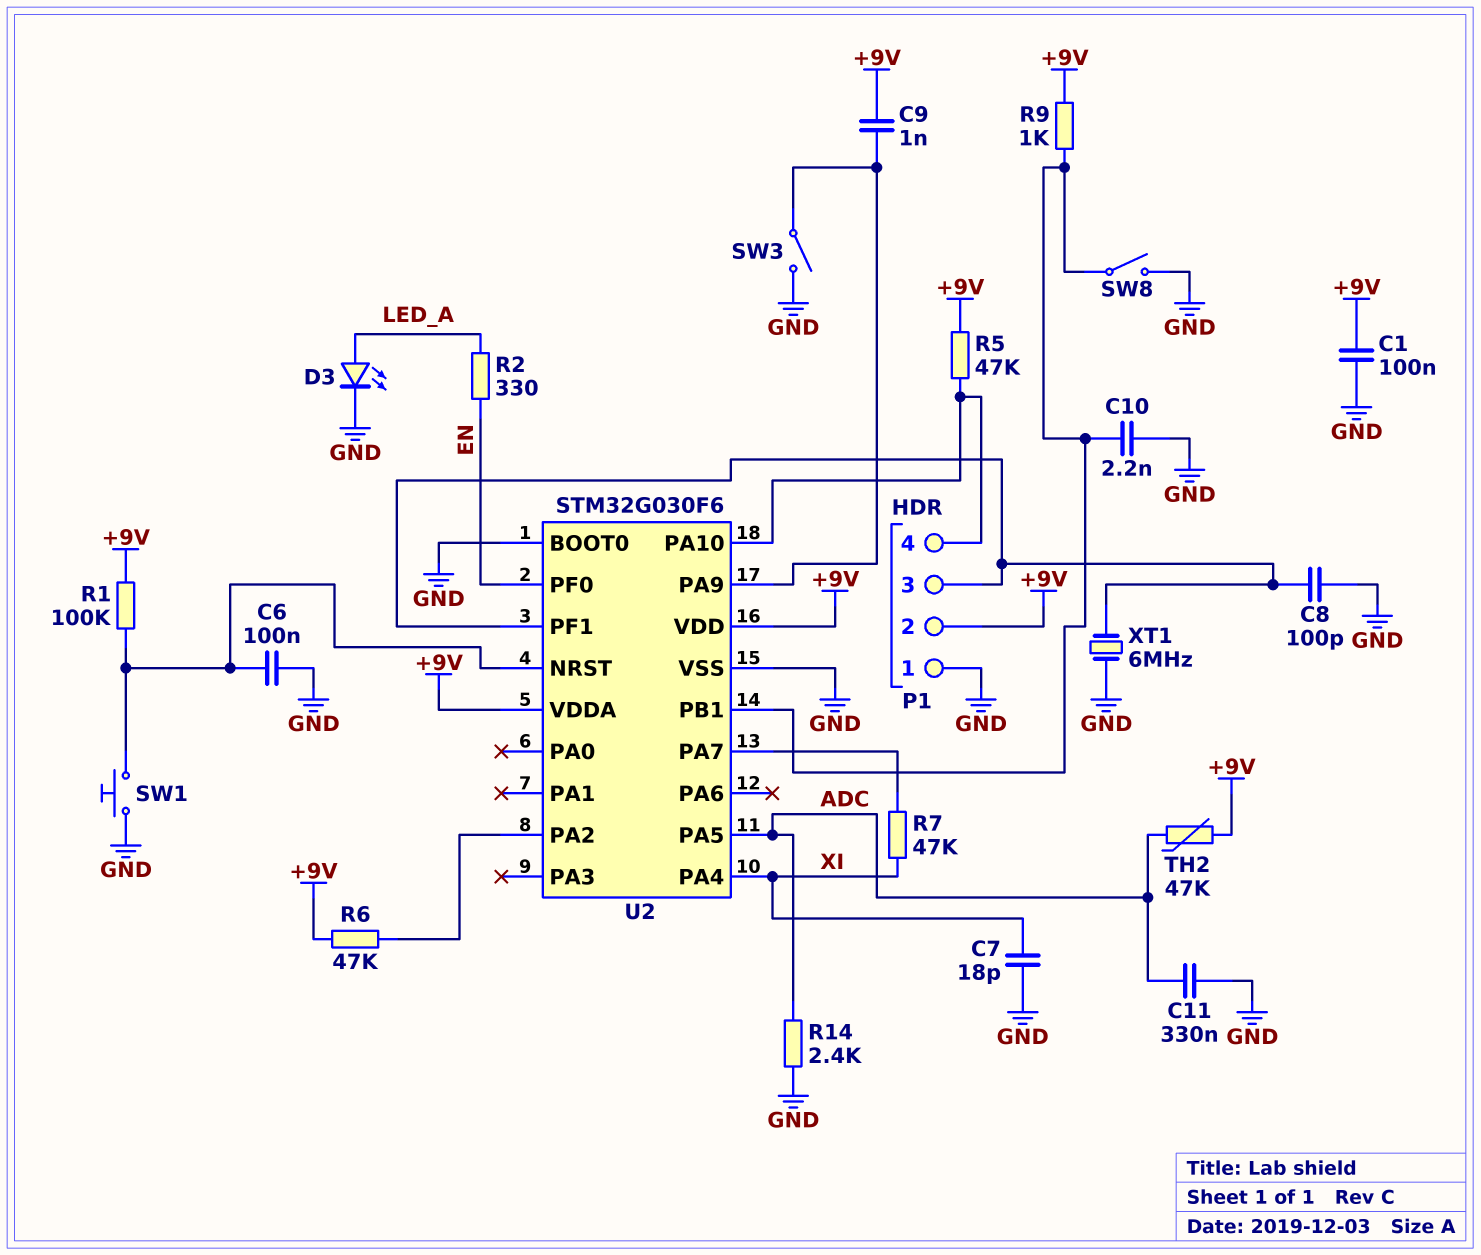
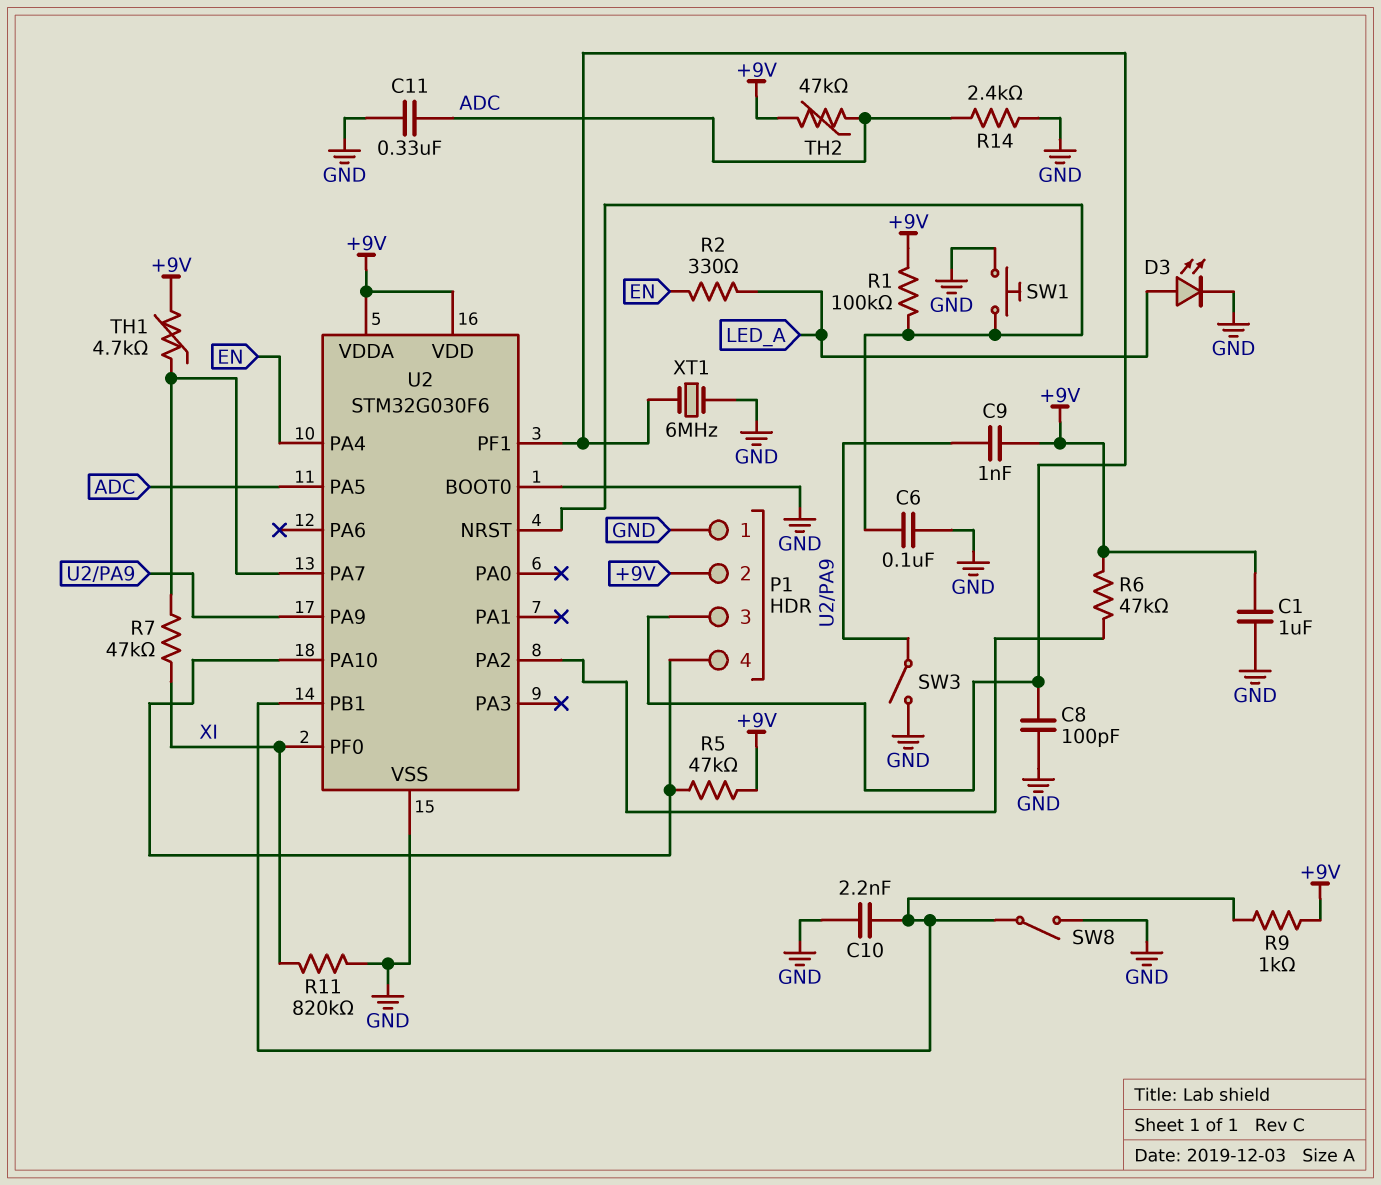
C1: 100nF (+9V, GND) -> 1uF (+9V, GND)
C7: 18pF (GND, XI) -> none
R11: none -> 820k (GND, XI)
TH1: none -> 4.7k (+9V, U2/PA7)
U2 pin PA4: XI -> EN
U2 pin PF0: EN -> XI

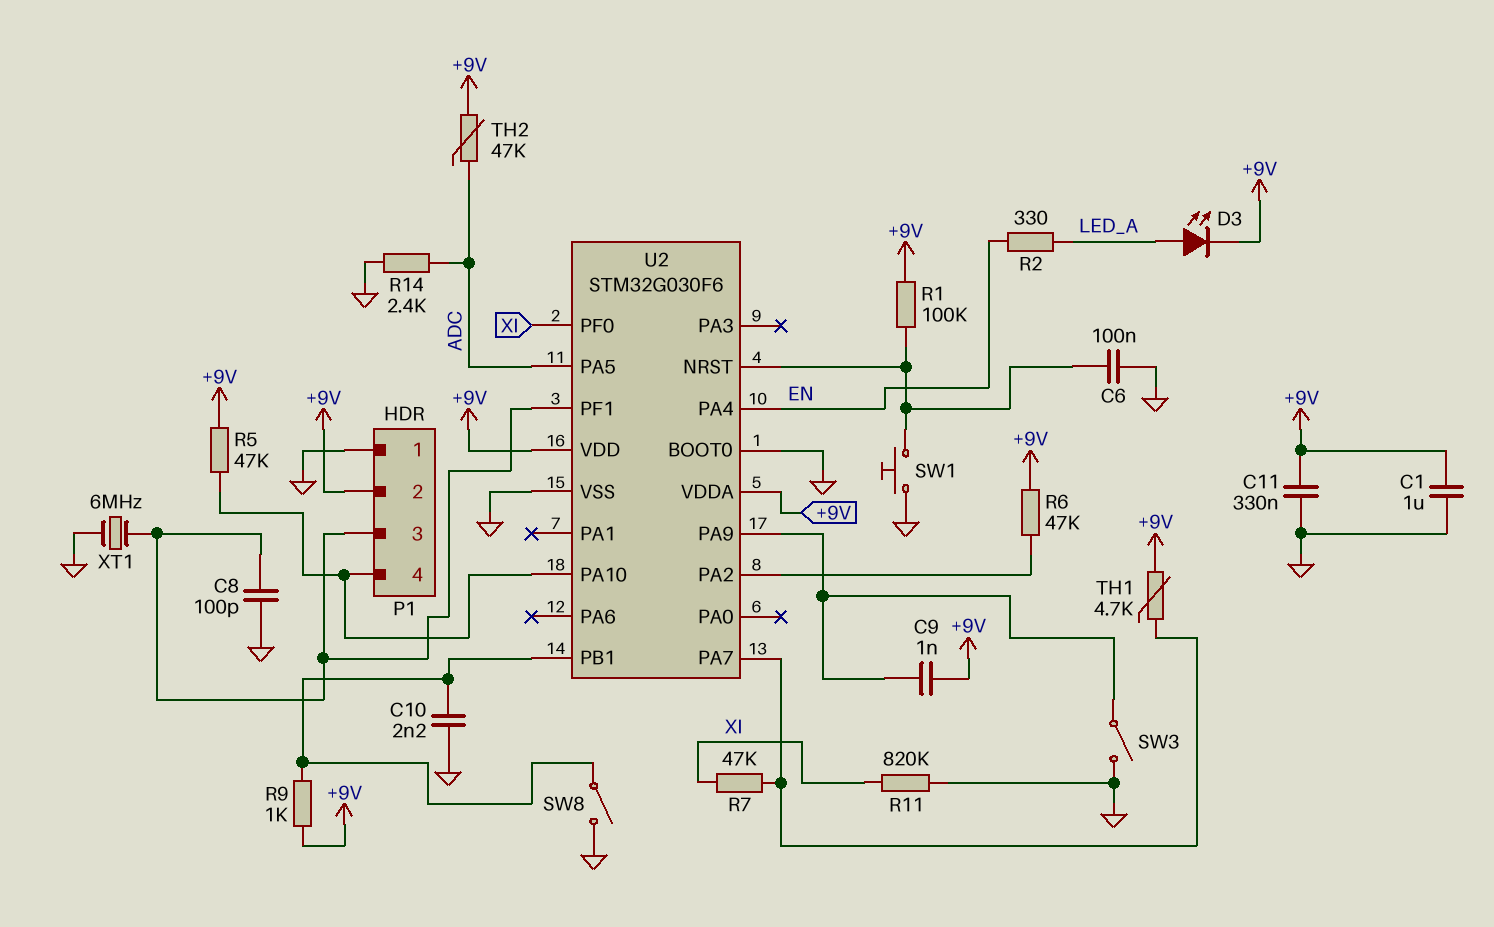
C11: 330nF (ADC, GND) -> 330nF (+9V, GND)
D3: LED (A LED_A, K GND) -> LED (A LED_A, K +9V)

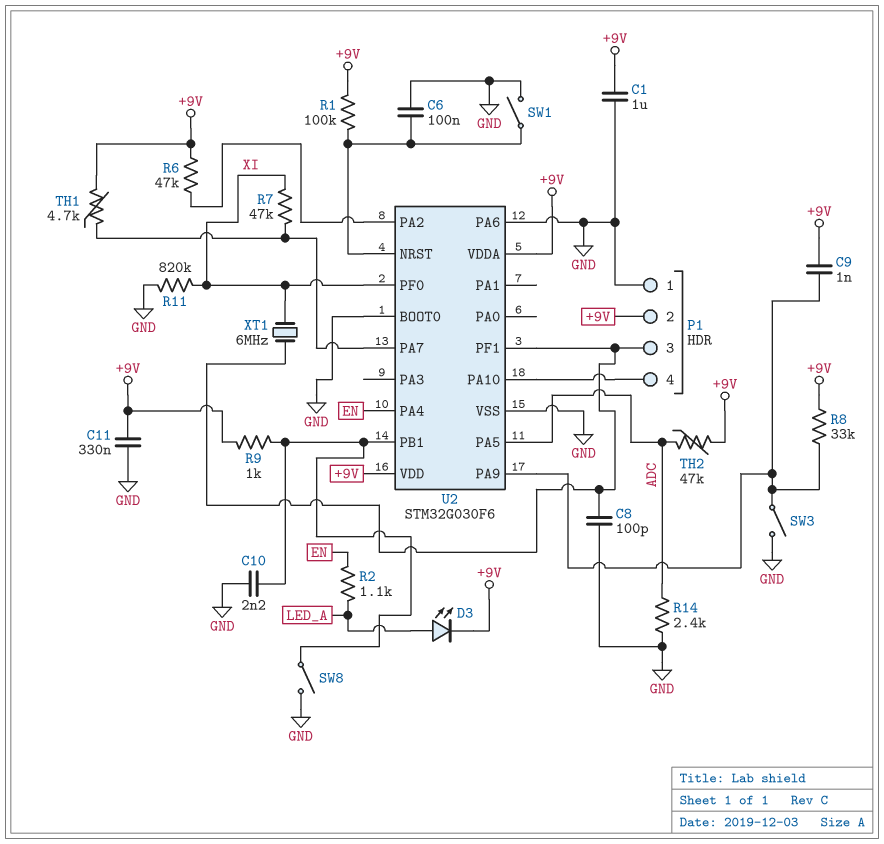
R2: 330 (EN, LED_A) -> 1.1k (EN, LED_A)
R5: 47k (+9V, P1/4) -> none
R8: none -> 33k (+9V, U2/PA9)
SW1: button (GND, U2/NRST) -> switch (GND, U2/NRST)
U2 pin PA6: none -> GND
XT1: 6MHz (GND, P1/3) -> 6MHz (P1/3, XI)

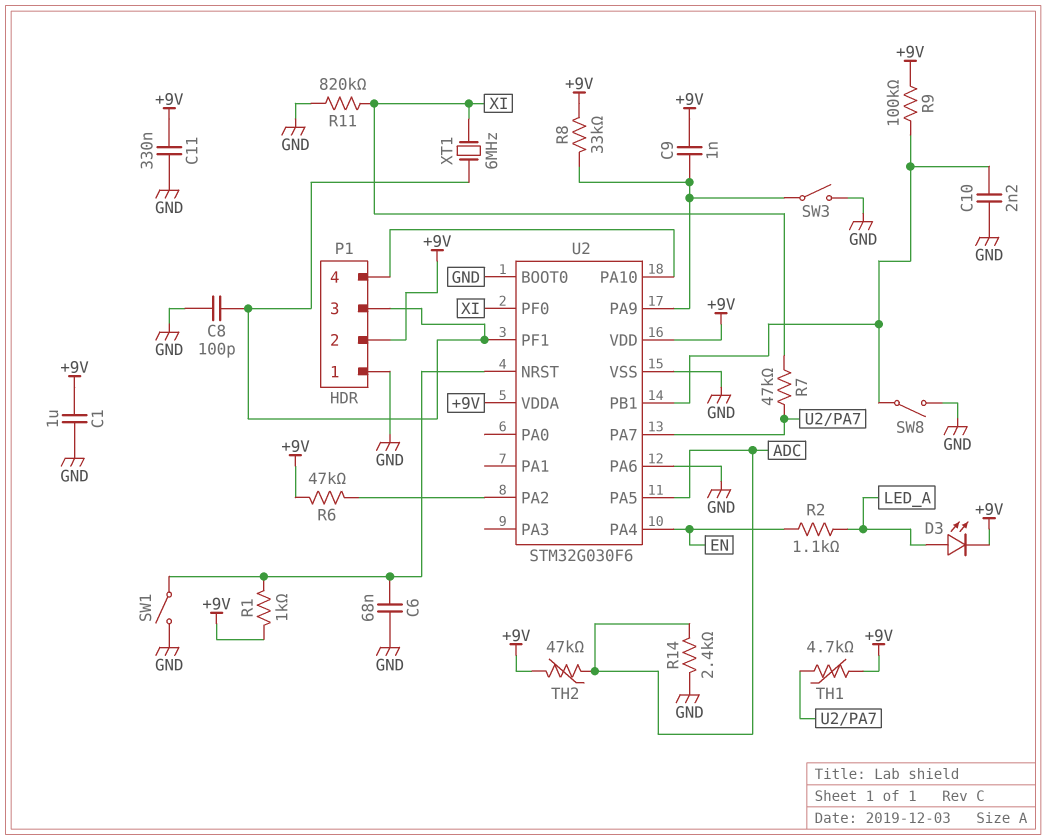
C6: 100nF (GND, U2/NRST) -> 68nF (GND, U2/NRST)
R1: 100k (+9V, U2/NRST) -> 1k (+9V, U2/NRST)
R9: 1k (+9V, U2/PB1) -> 100k (+9V, U2/PB1)

